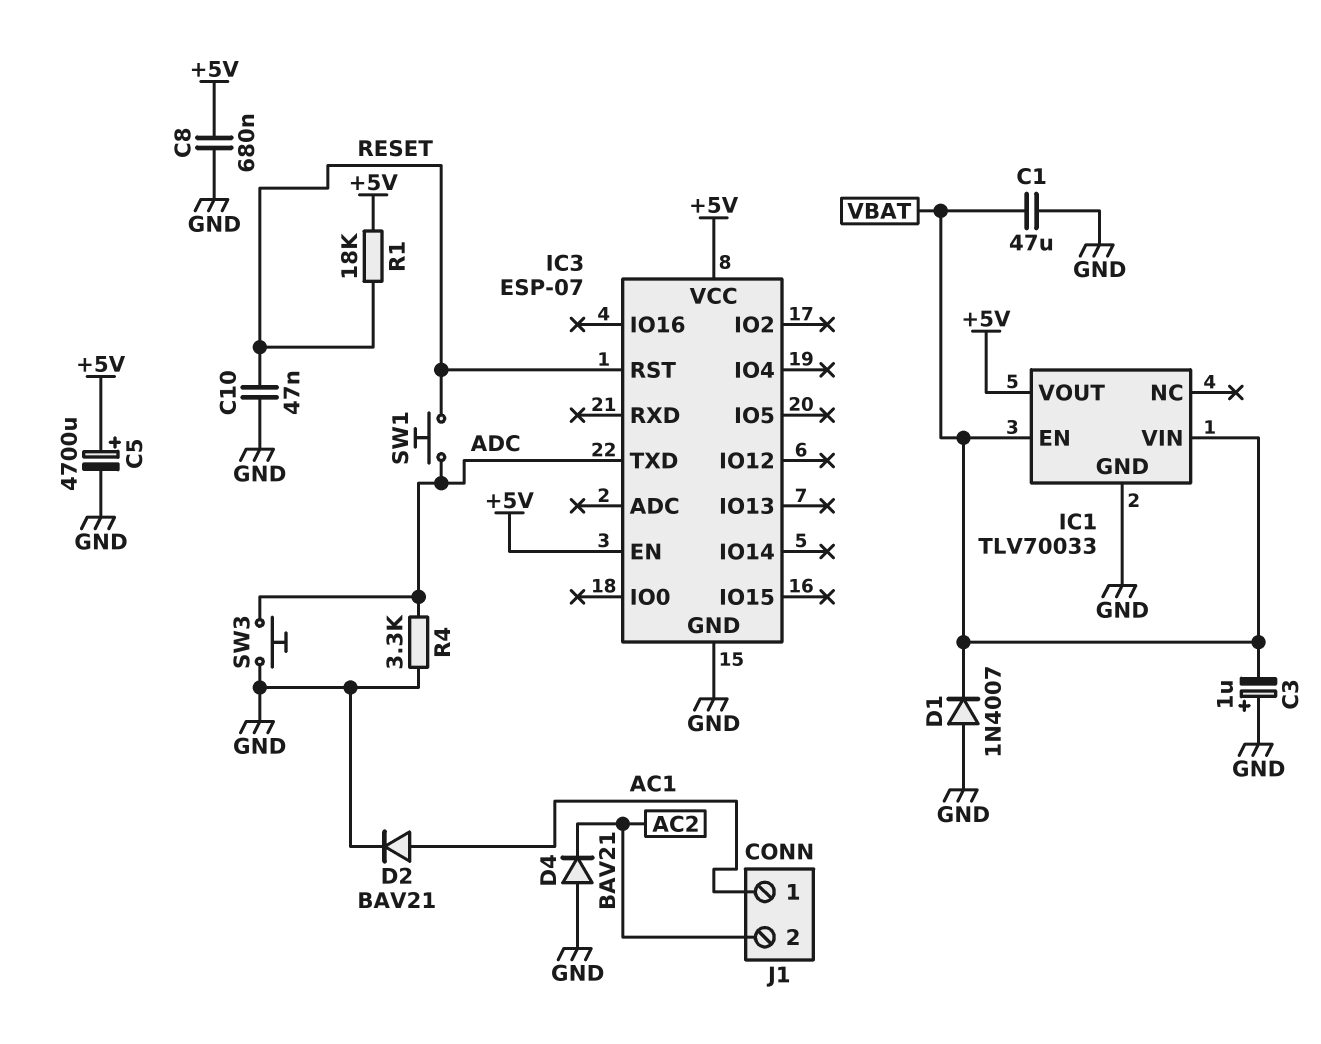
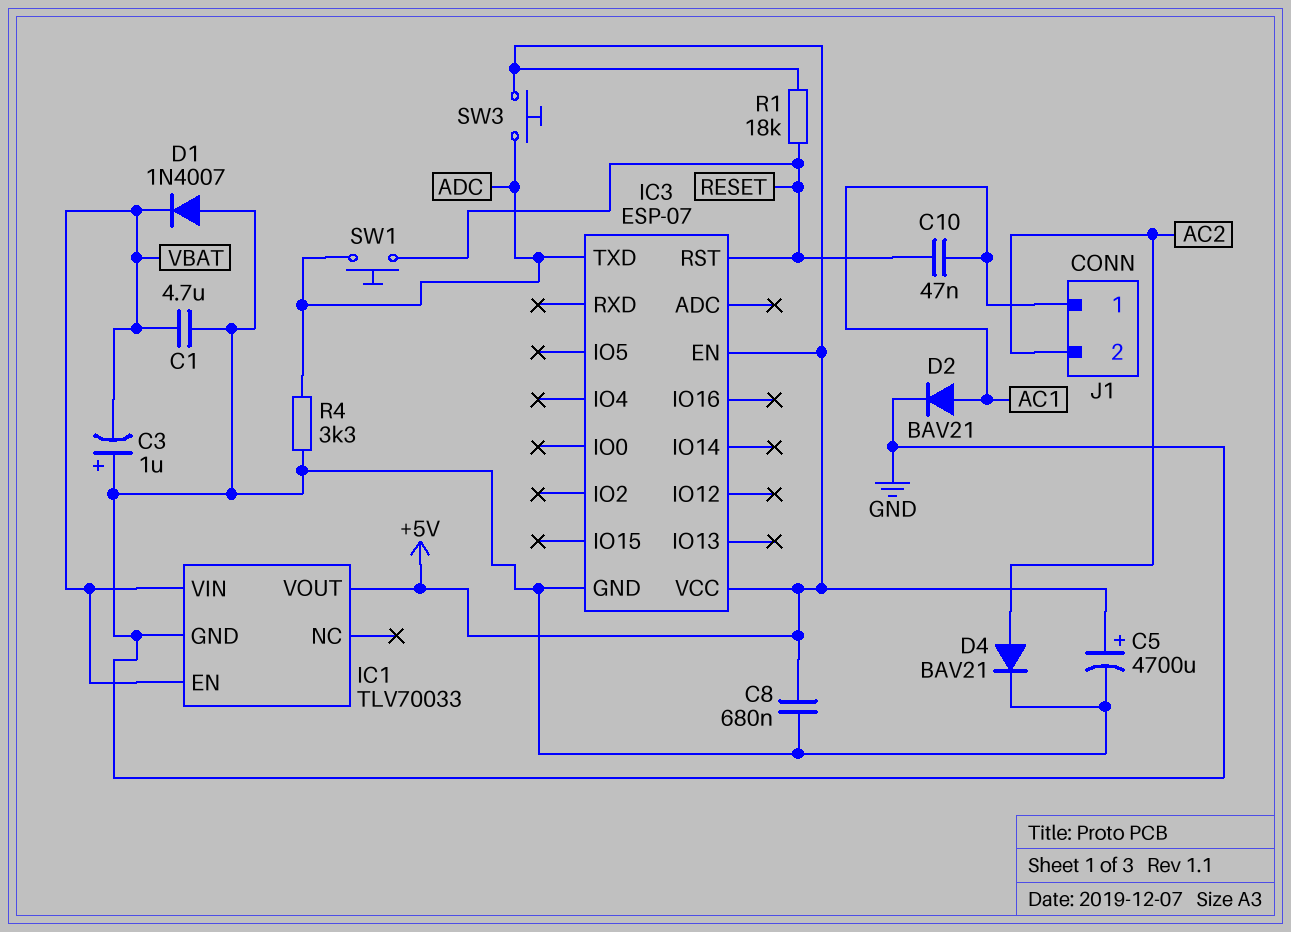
C1: 47uF (GND, VBAT) -> 4.7uF (GND, VBAT)
C10: 47nF (GND, RESET) -> 47nF (AC1, RESET)
D4: diode BAV21 (A GND, K AC2) -> diode BAV21 (A AC2, K GND)
SW3: button (ADC, GND) -> button (+5V, ADC)

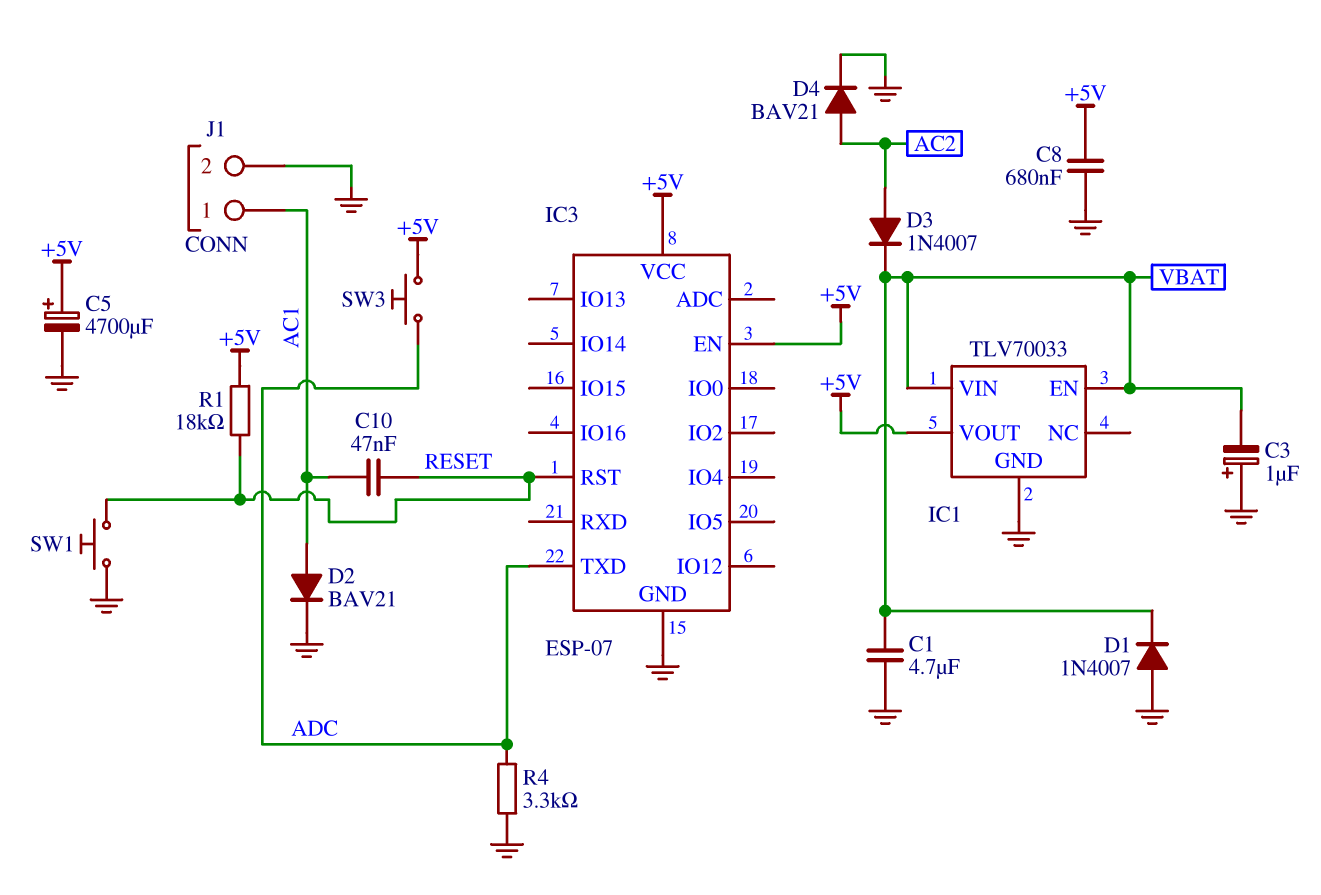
D3: none -> diode 1N4007 (A AC2, K VBAT)
J1 pin 2: AC2 -> GND
SW1: button (ADC, RESET) -> button (GND, RESET)

